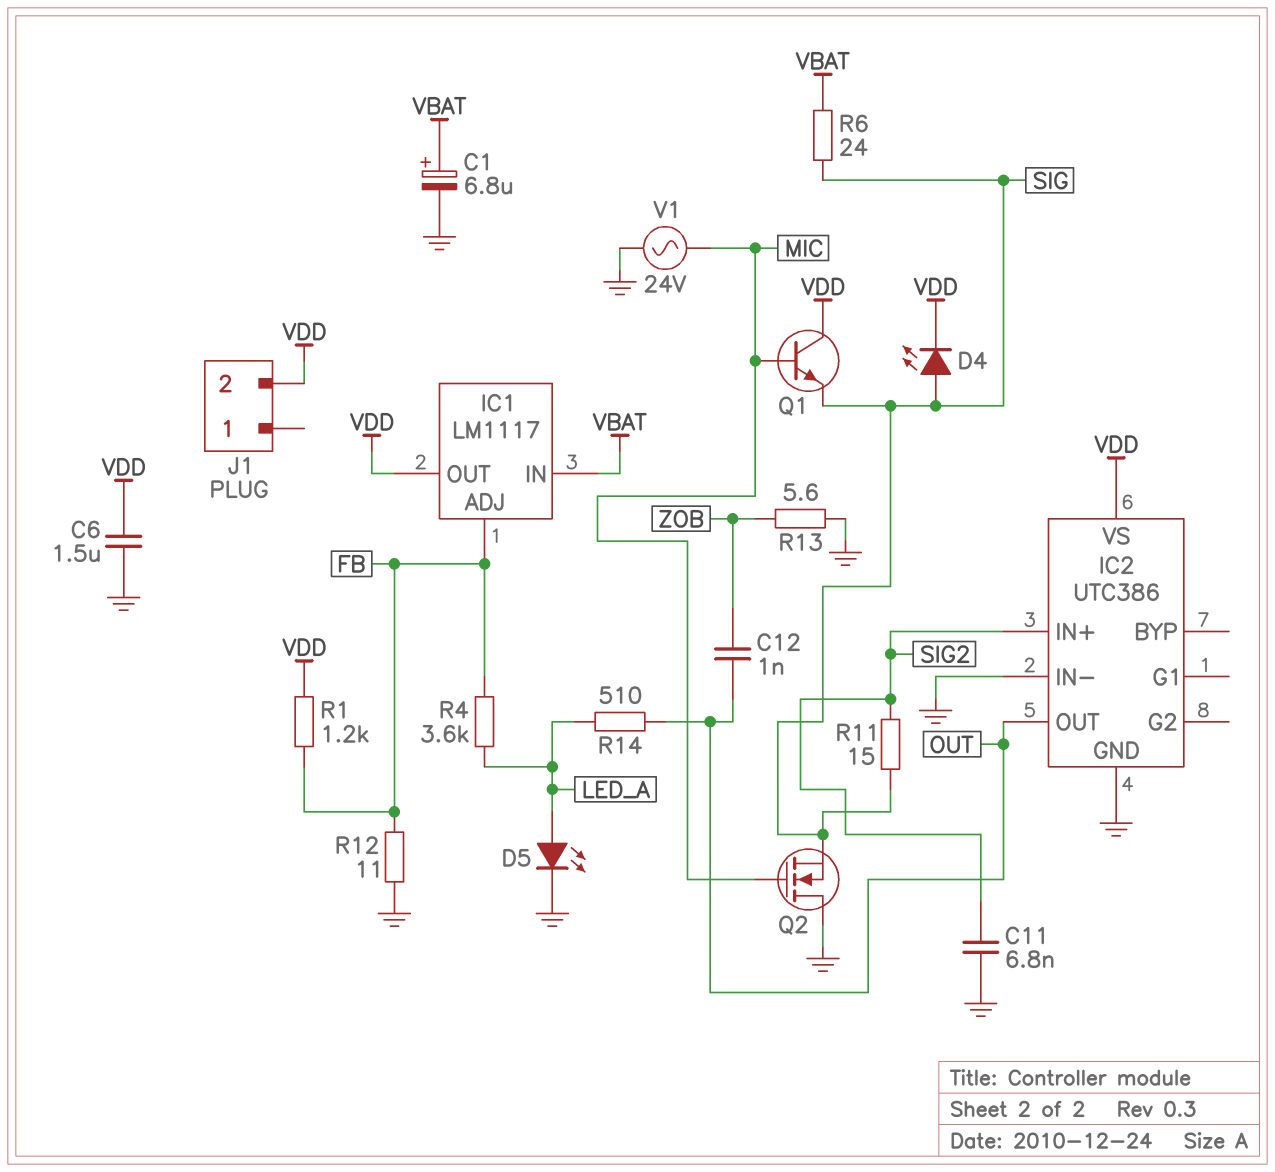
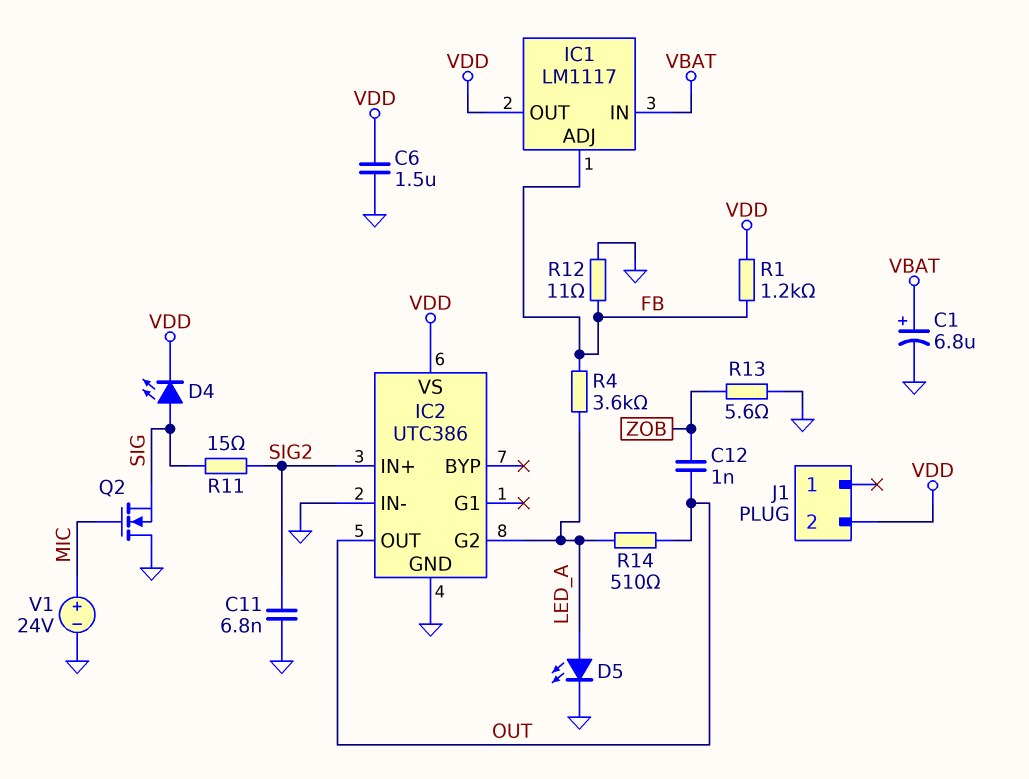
IC2 pin G2: none -> LED_A
Q1: NPN (B MIC, C VDD, E SIG) -> none
R6: 24 (SIG, VBAT) -> none
V1: AC 24V (GND, MIC) -> 24V (plus MIC, minus GND)

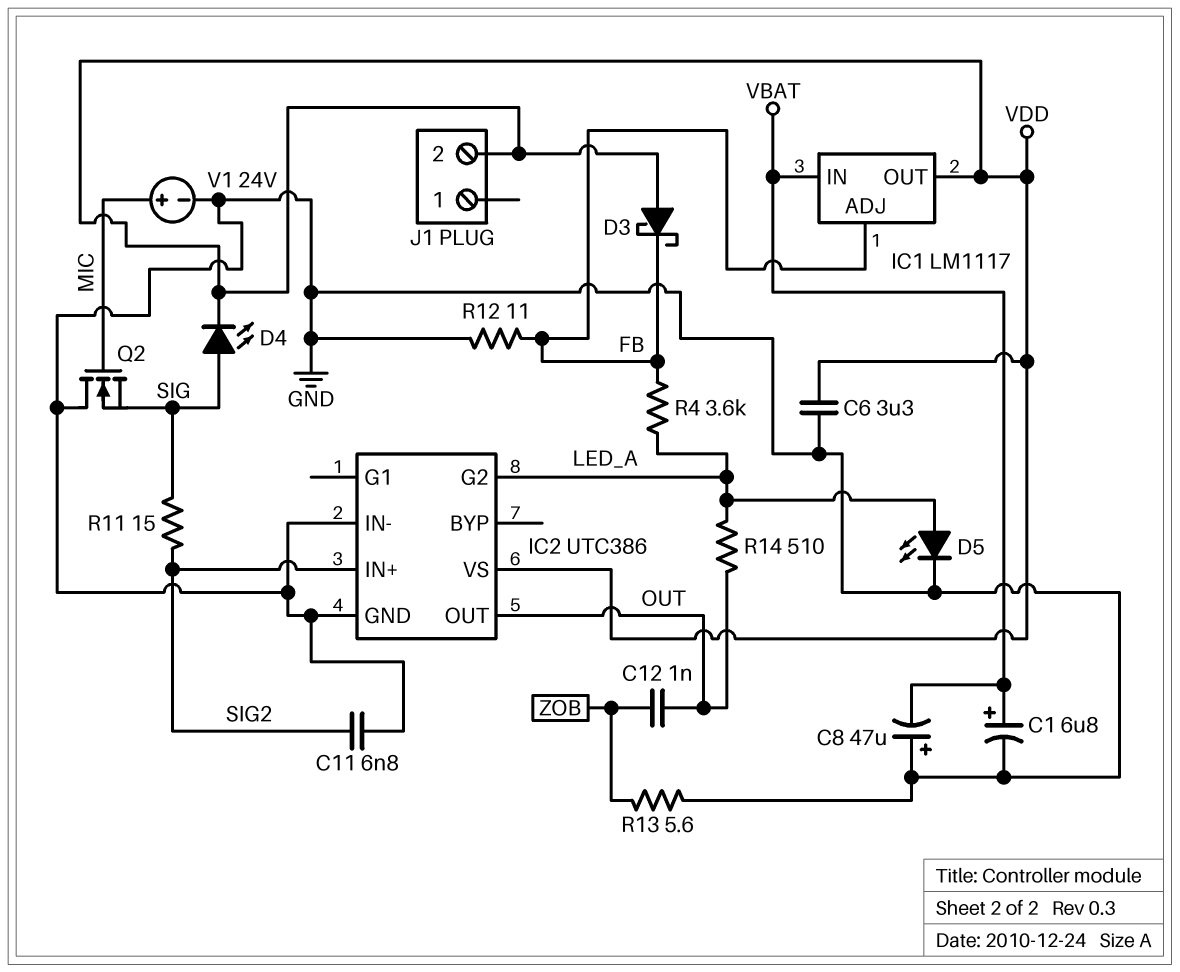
C6: 1.5uF (GND, VDD) -> 3.3uF (GND, VDD)
C8: none -> 47uF (plus GND, minus VBAT)
D3: none -> schottky (A VDD, K FB)
R1: 1.2k (FB, VDD) -> none

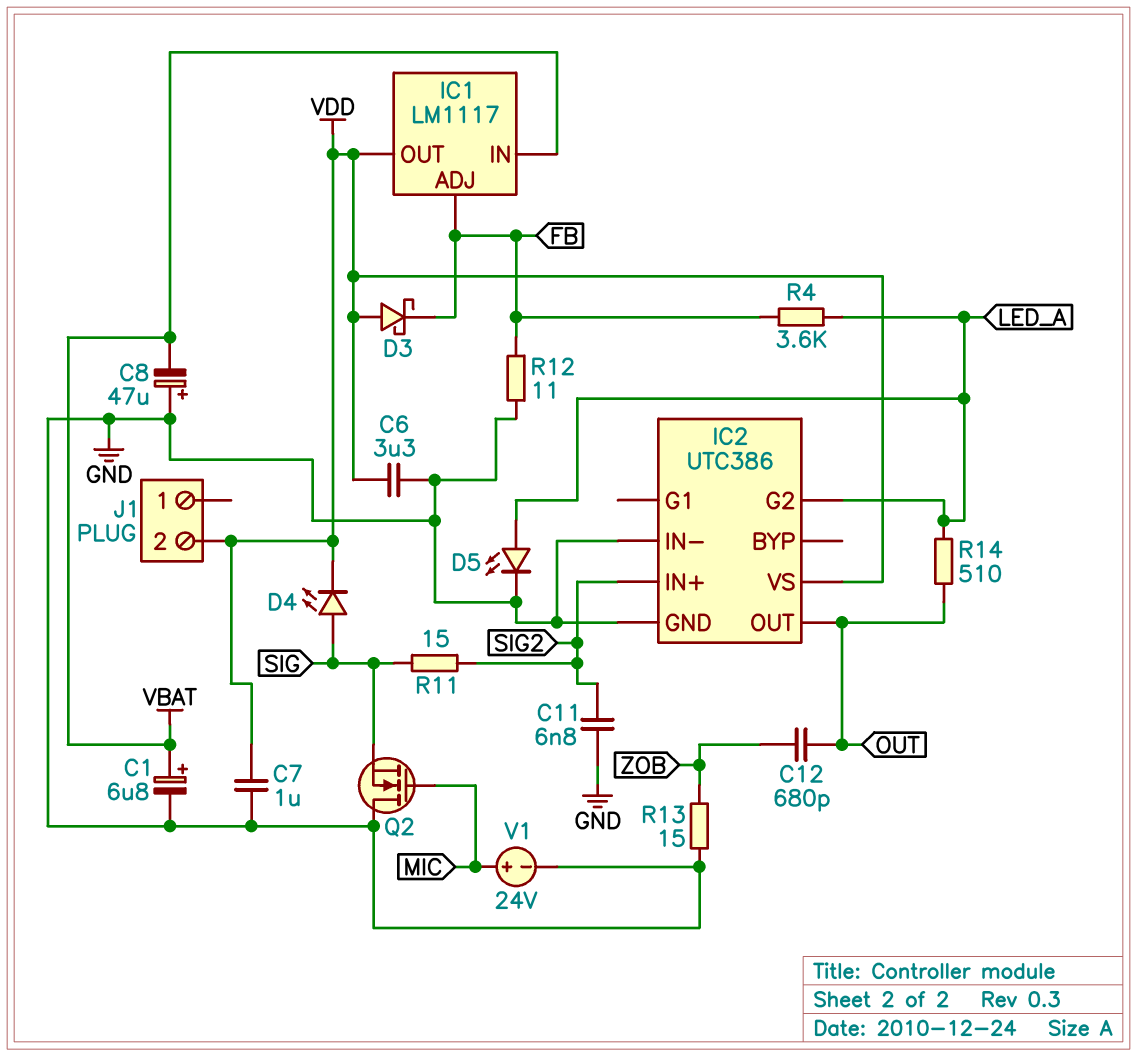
C7: none -> 1uF (GND, VDD)
C12: 1nF (OUT, ZOB) -> 680pF (OUT, ZOB)
R13: 5.6 (GND, ZOB) -> 15 (GND, ZOB)

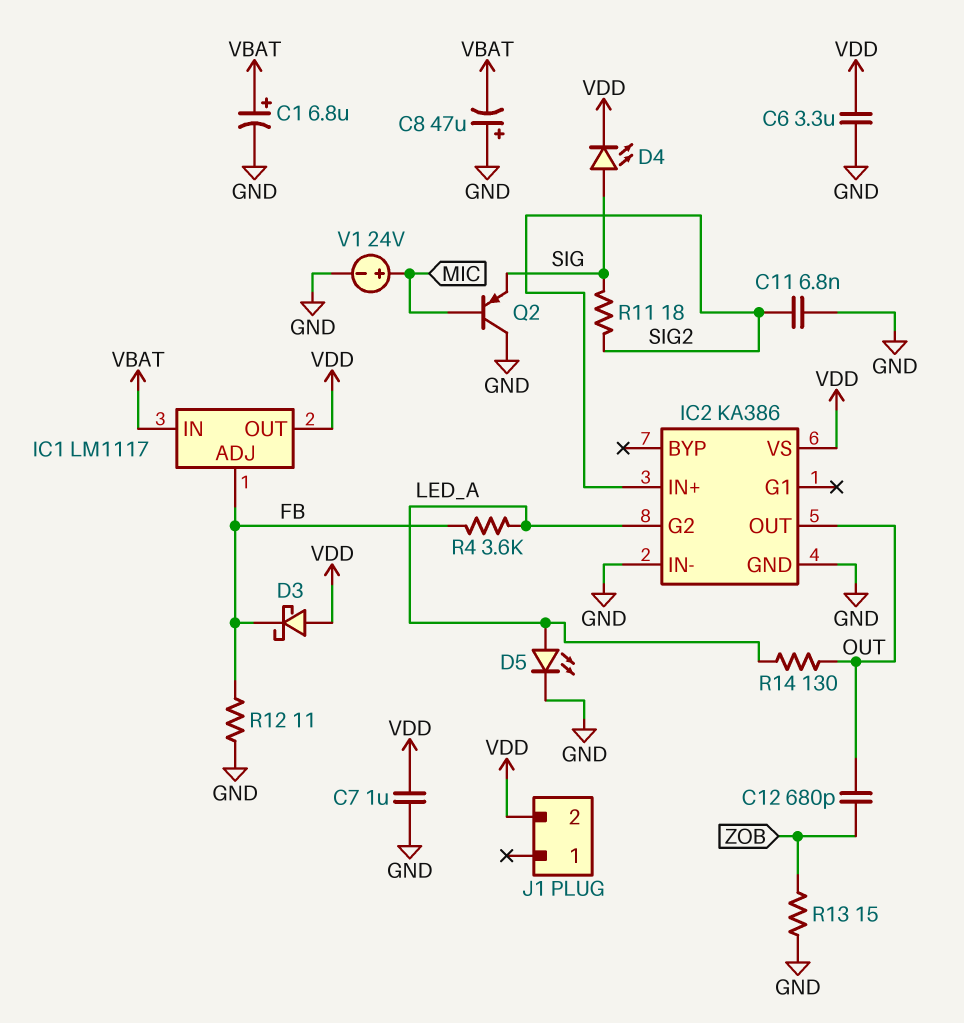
IC2: UTC386 -> KA386
Q2: NMOS (G MIC, D GND, S SIG) -> PNP (B MIC, C GND, E SIG)
R11: 15 (SIG, SIG2) -> 18 (SIG, SIG2)
R14: 510 (LED_A, OUT) -> 130 (LED_A, OUT)

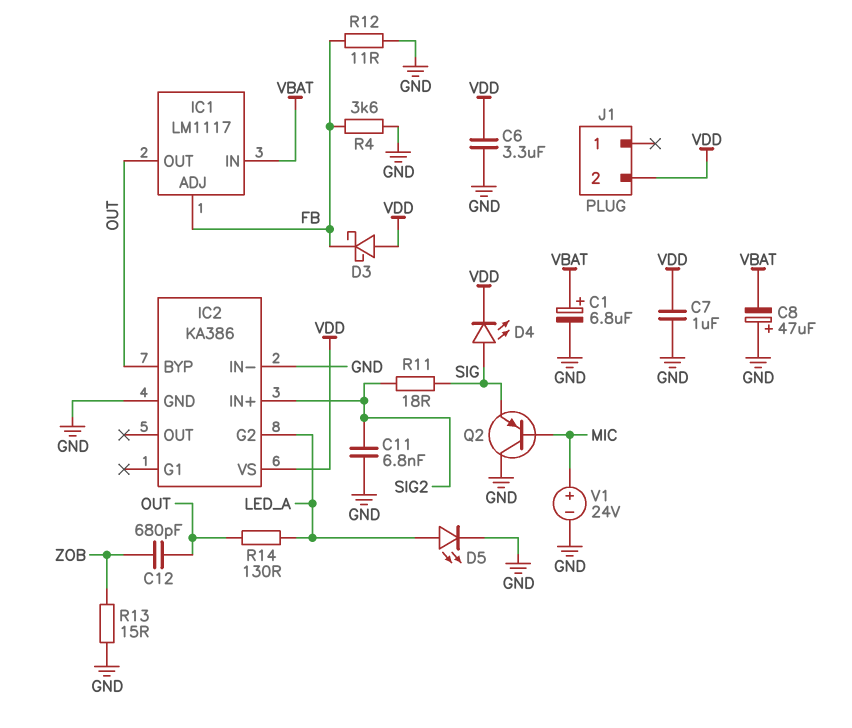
IC1 pin OUT: VDD -> OUT
IC2 pin BYP: none -> OUT
IC2 pin OUT: OUT -> none
R4: 3.6k (FB, LED_A) -> 3.6k (FB, GND)

